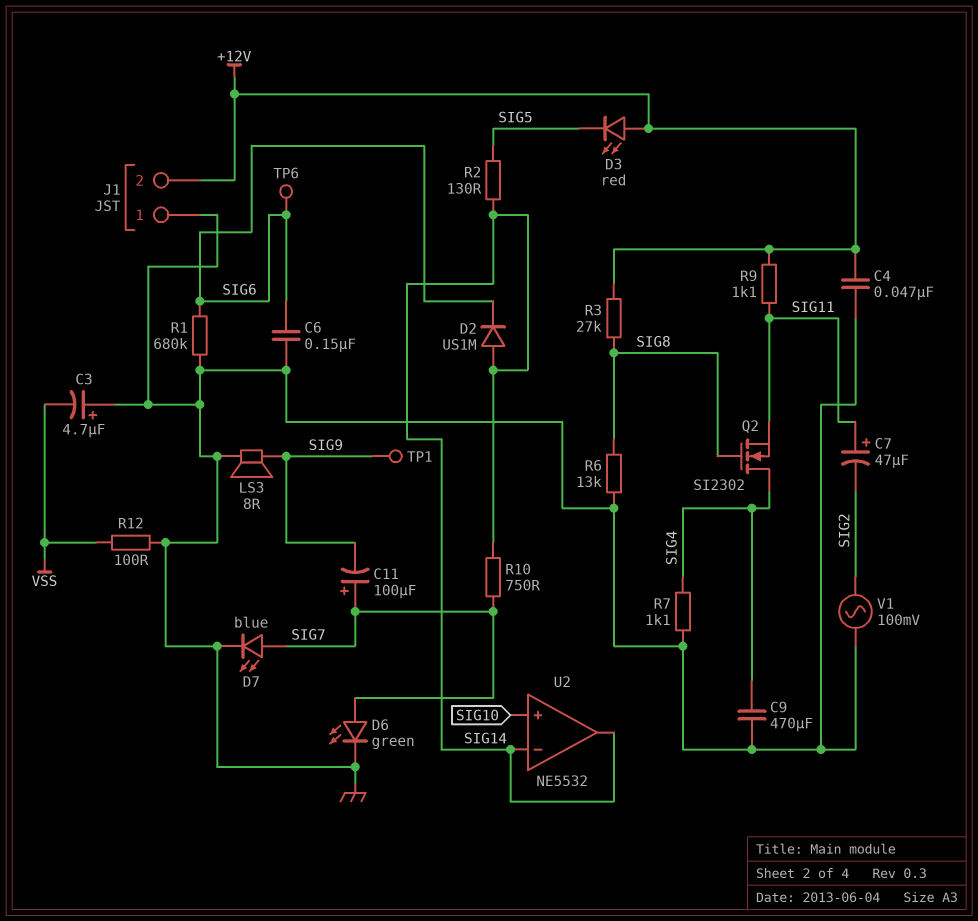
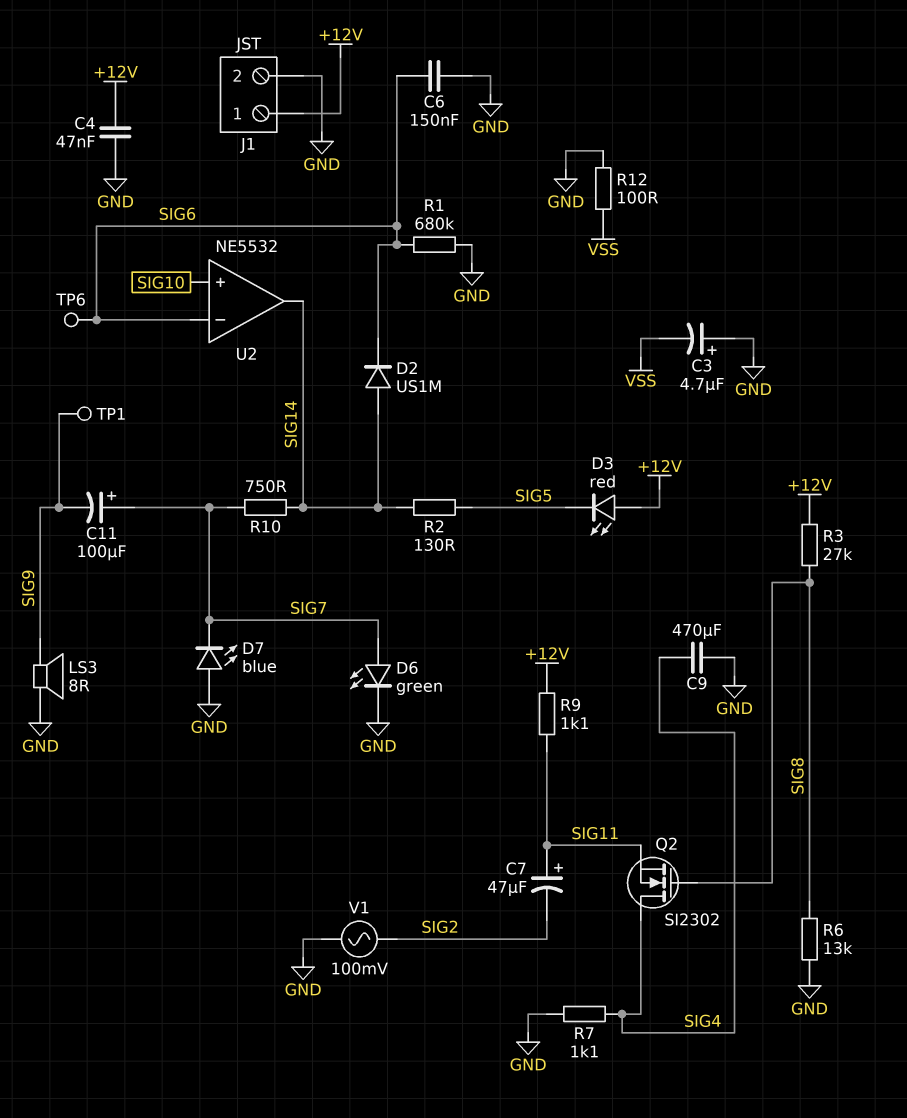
D7: LED blue (A SIG7, K GND) -> LED blue (A GND, K SIG7)
J1 pin 1: GND -> +12V
J1 pin 2: +12V -> GND
U2 pin in-: SIG14 -> SIG6

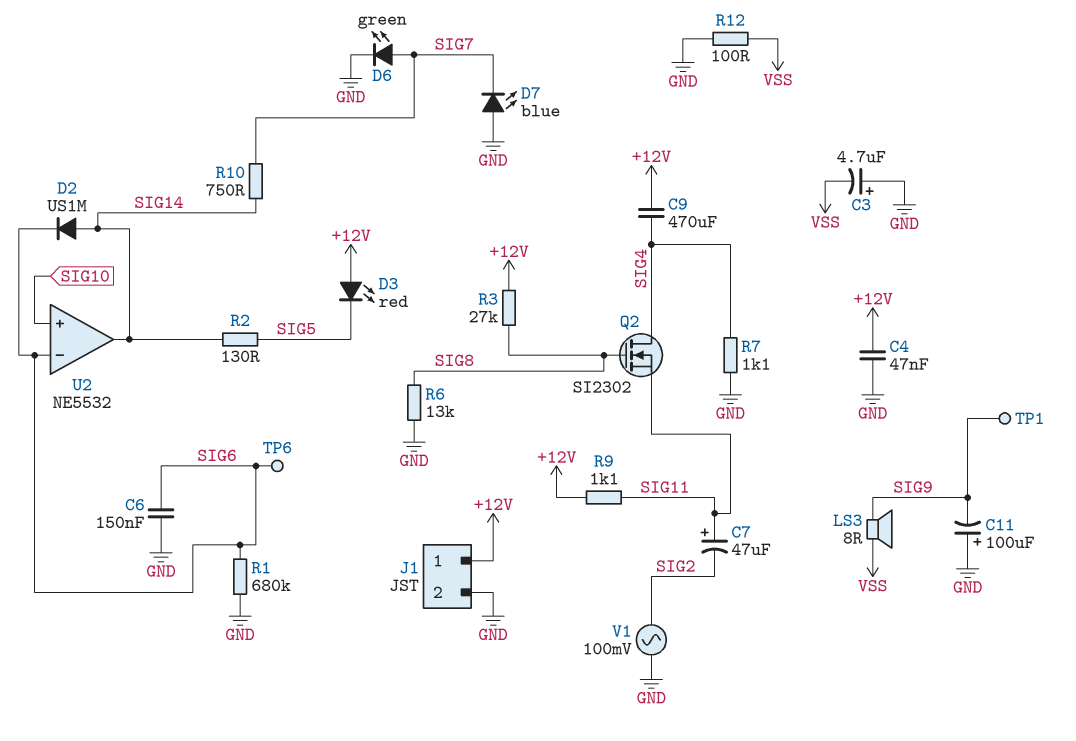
C9: 470uF (GND, SIG4) -> 470uF (+12V, SIG4)
C11: 100uF (plus SIG7, minus SIG9) -> 100uF (plus GND, minus SIG9)
LS3: speaker 8R (GND, SIG9) -> speaker 8R (SIG9, VSS)

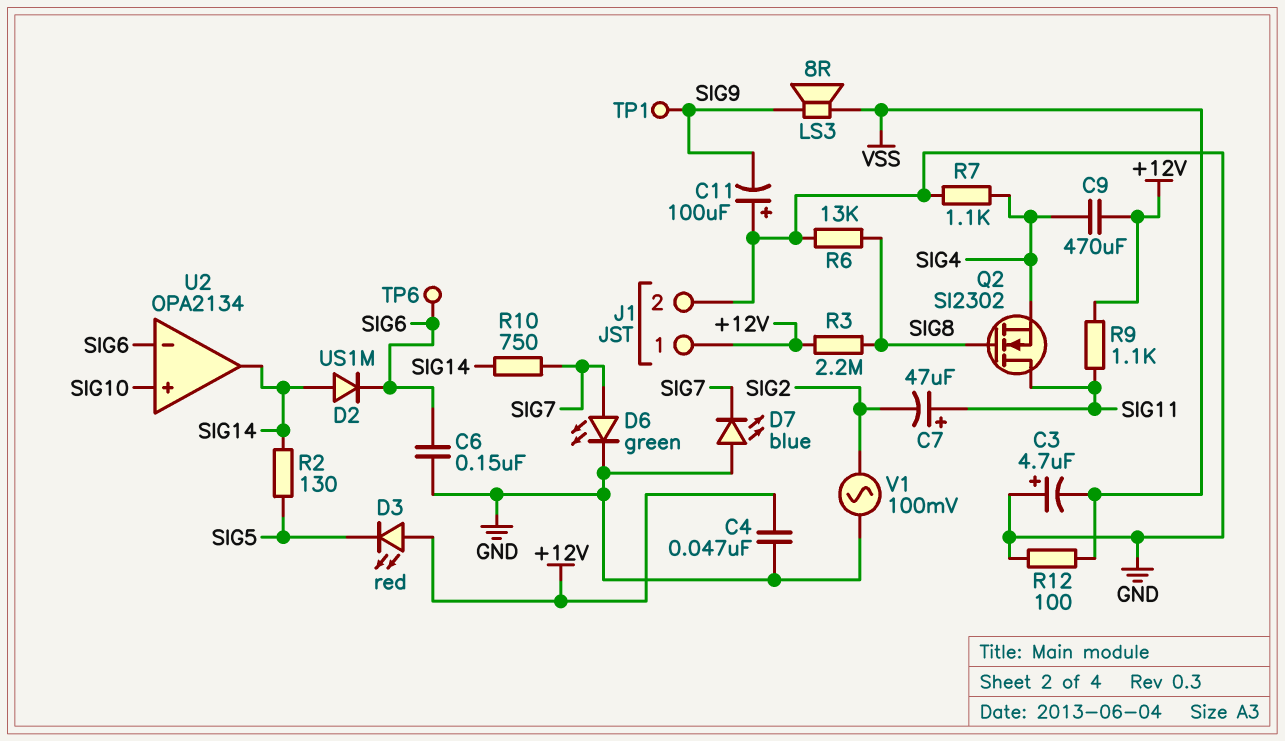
Q2: NMOS SI2302 (G SIG8, D SIG4, S SIG11) -> NMOS SI2302 (G SIG8, D SIG11, S SIG4)
R1: 680k (GND, SIG6) -> none
R3: 27k (+12V, SIG8) -> 2.2M (+12V, SIG8)
U2: NE5532 -> OPA2134

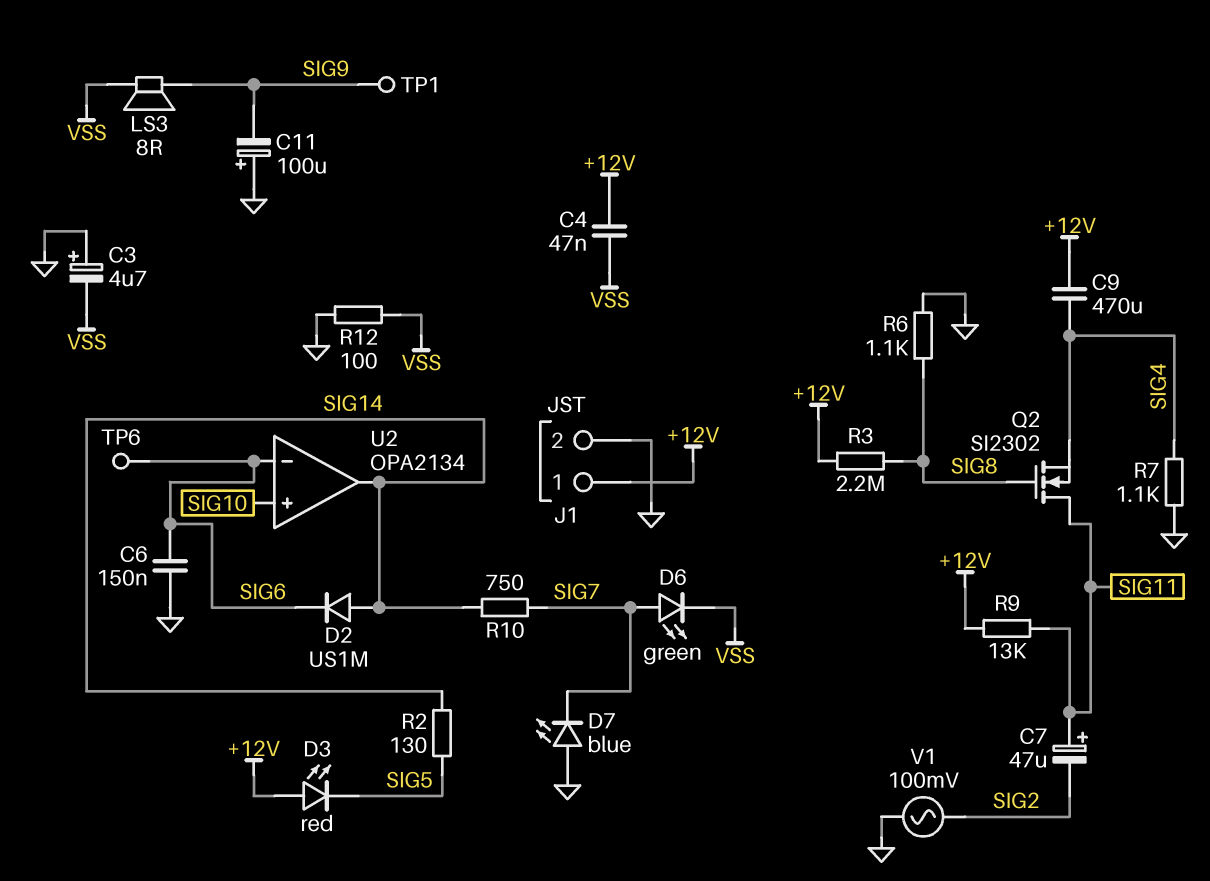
C4: 47nF (+12V, GND) -> 47nF (+12V, VSS)
D6: LED green (A SIG7, K GND) -> LED green (A SIG7, K VSS)
R6: 13k (GND, SIG8) -> 1.1k (GND, SIG8)
R9: 1.1k (+12V, SIG11) -> 13k (+12V, SIG11)

